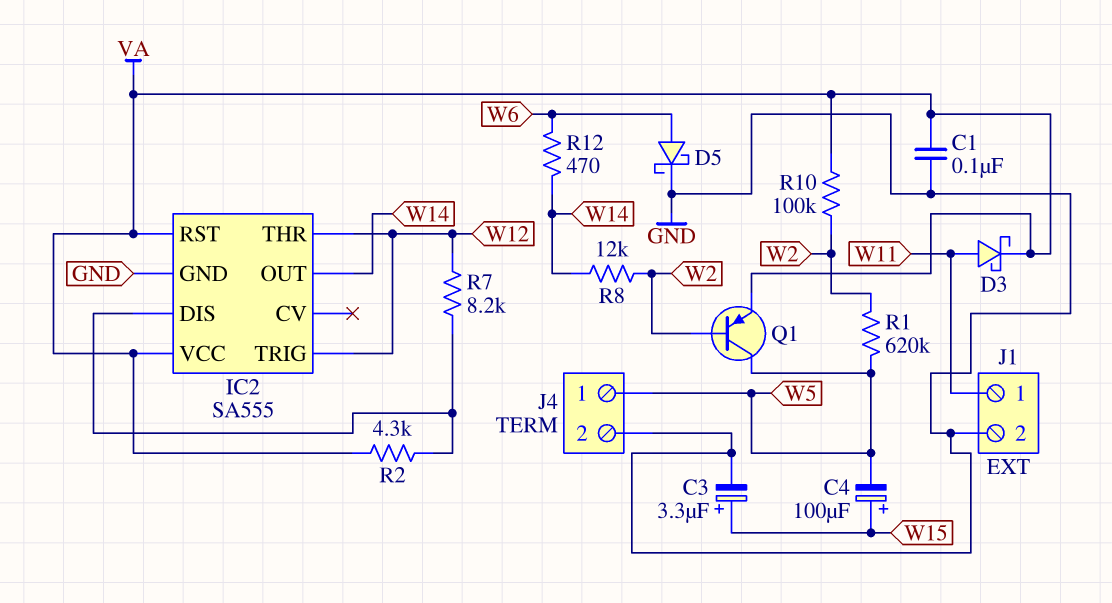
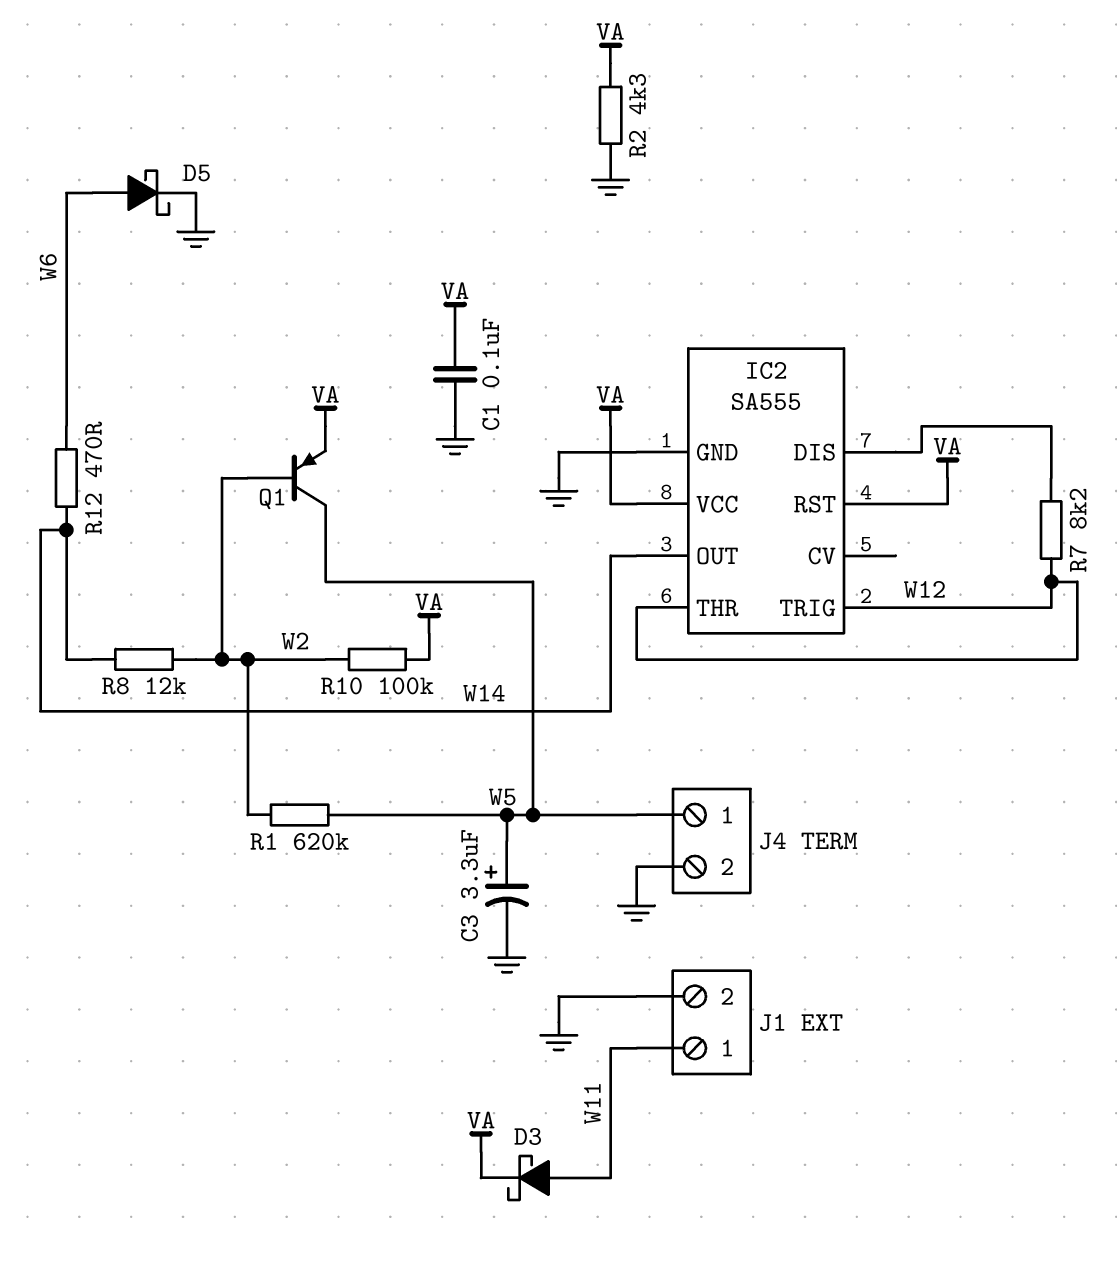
C3: 3.3uF (plus W15, minus GND) -> 3.3uF (plus W5, minus GND)
C4: 100uF (plus W15, minus W5) -> none
R2: 4.3k (IC2/DIS, VA) -> 4.3k (GND, VA)

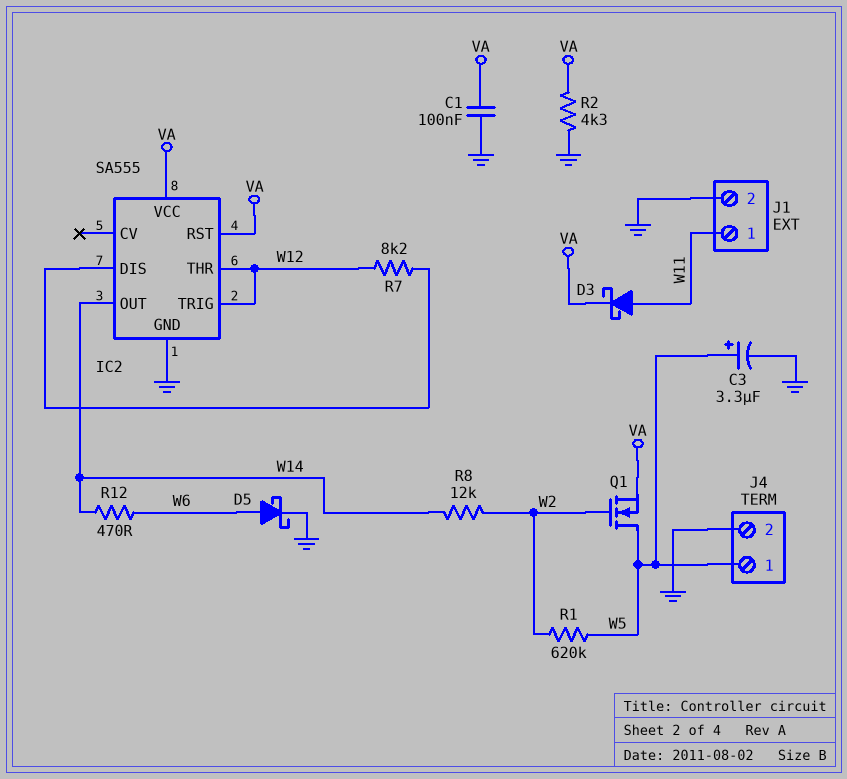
Q1: PNP (B W2, C W5, E VA) -> NMOS (G W2, D W5, S VA)
R10: 100k (VA, W2) -> none

